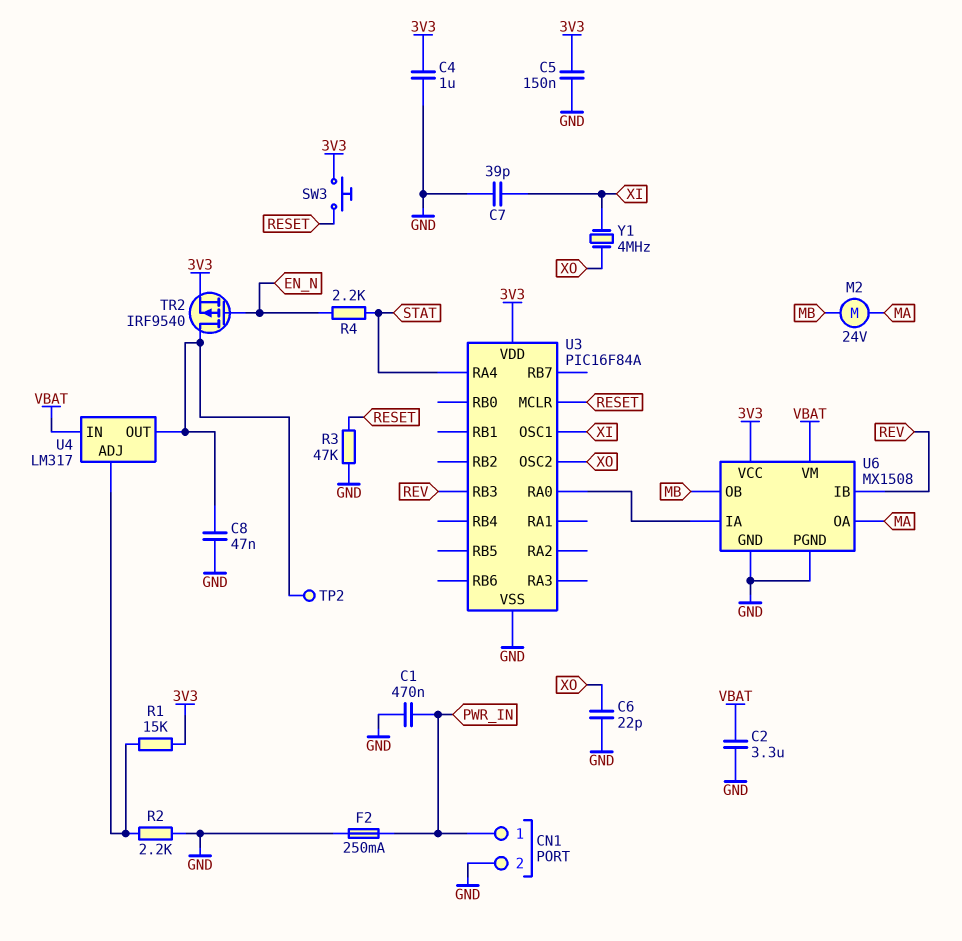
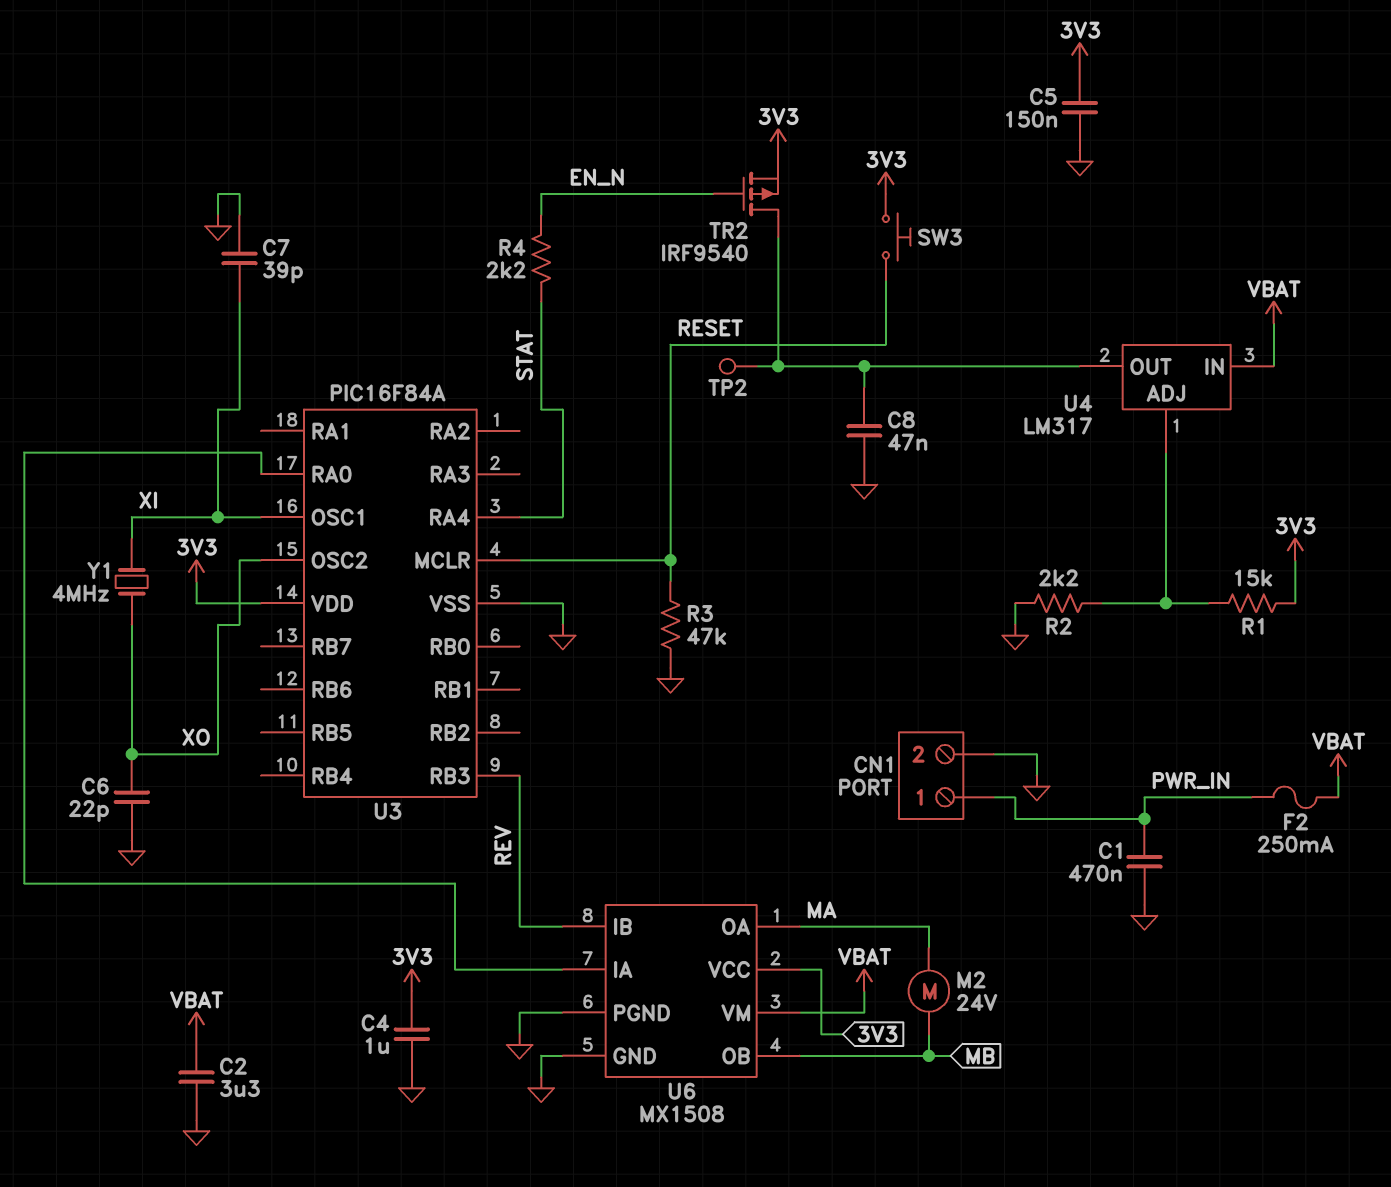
F2: 250mA (GND, PWR_IN) -> 250mA (PWR_IN, VBAT)

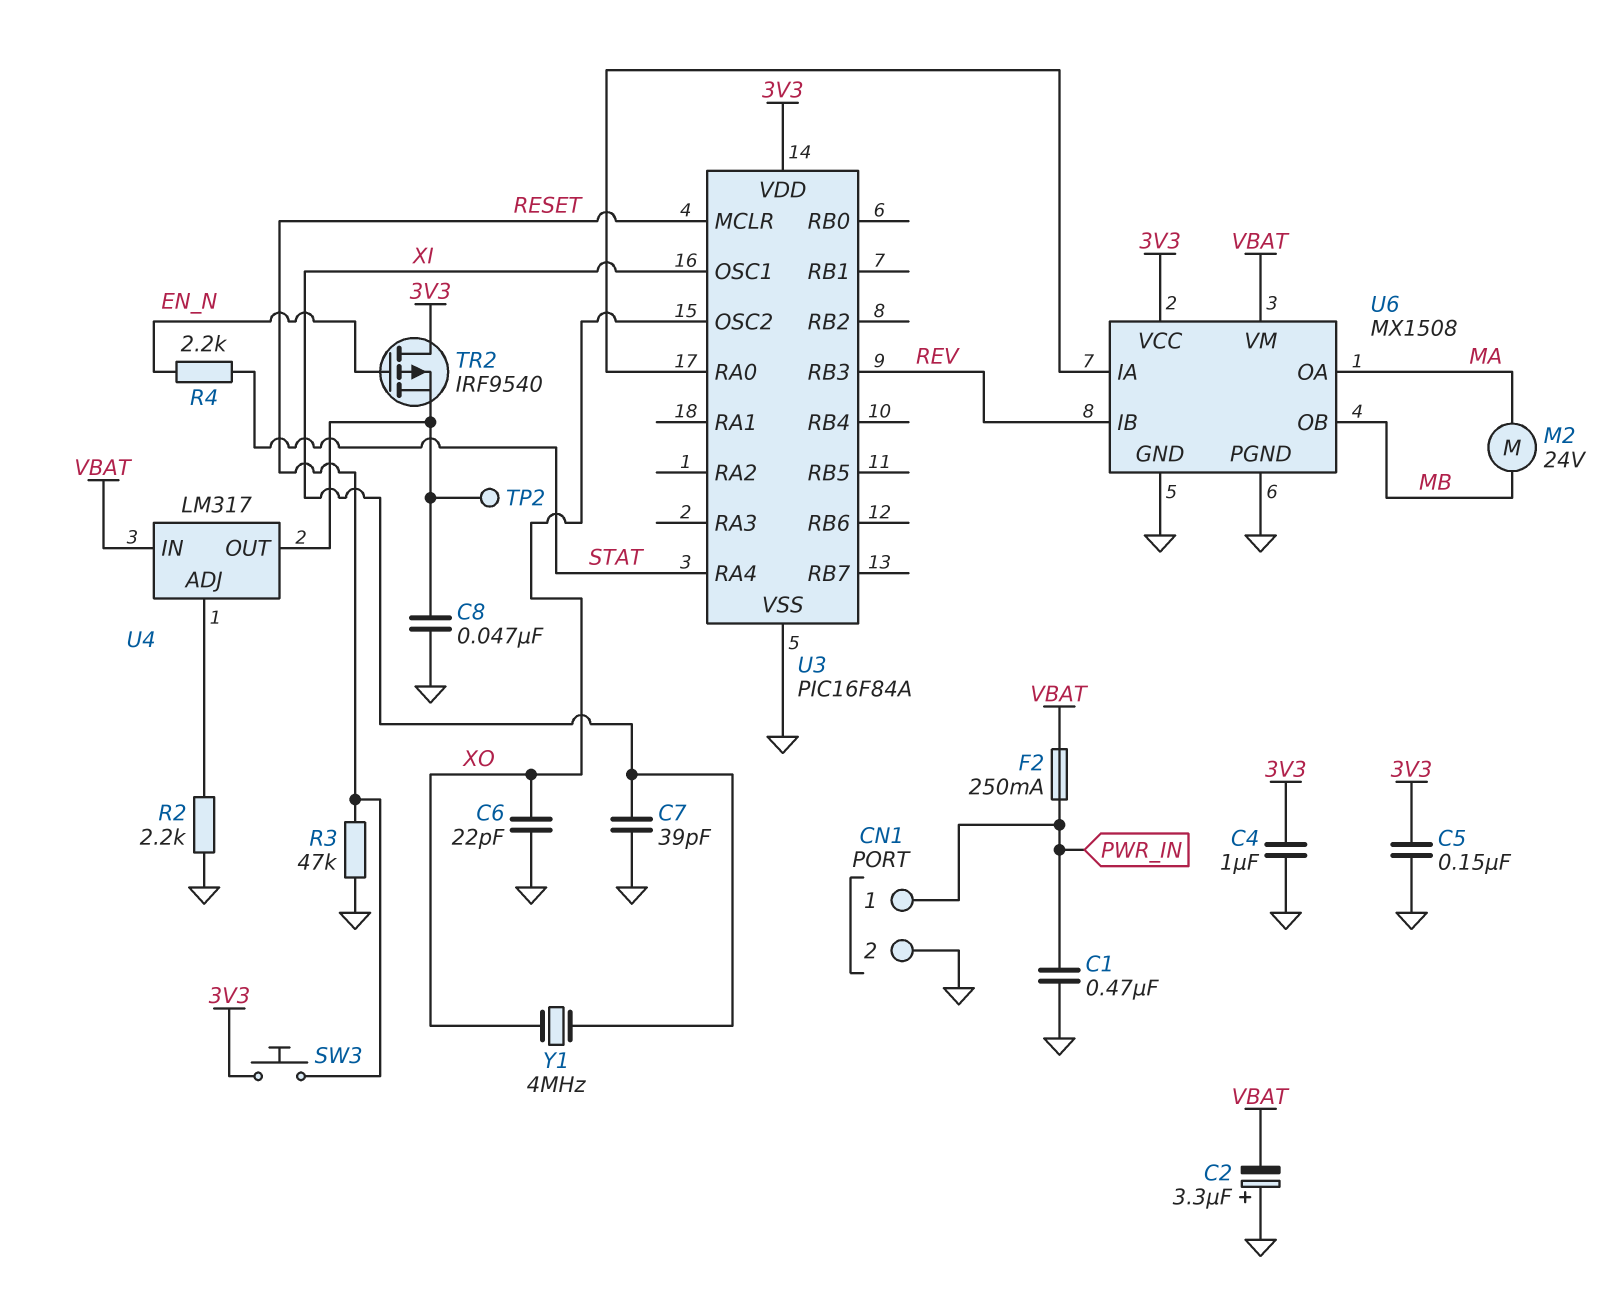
C2: 3.3uF (GND, VBAT) -> 3.3uF (plus GND, minus VBAT)
R1: 15k (3V3, U4/ADJ) -> none
TR2: PMOS IRF9540 (G EN_N, D U4/OUT, S 3V3) -> PMOS IRF9540 (G EN_N, D 3V3, S U4/OUT)

